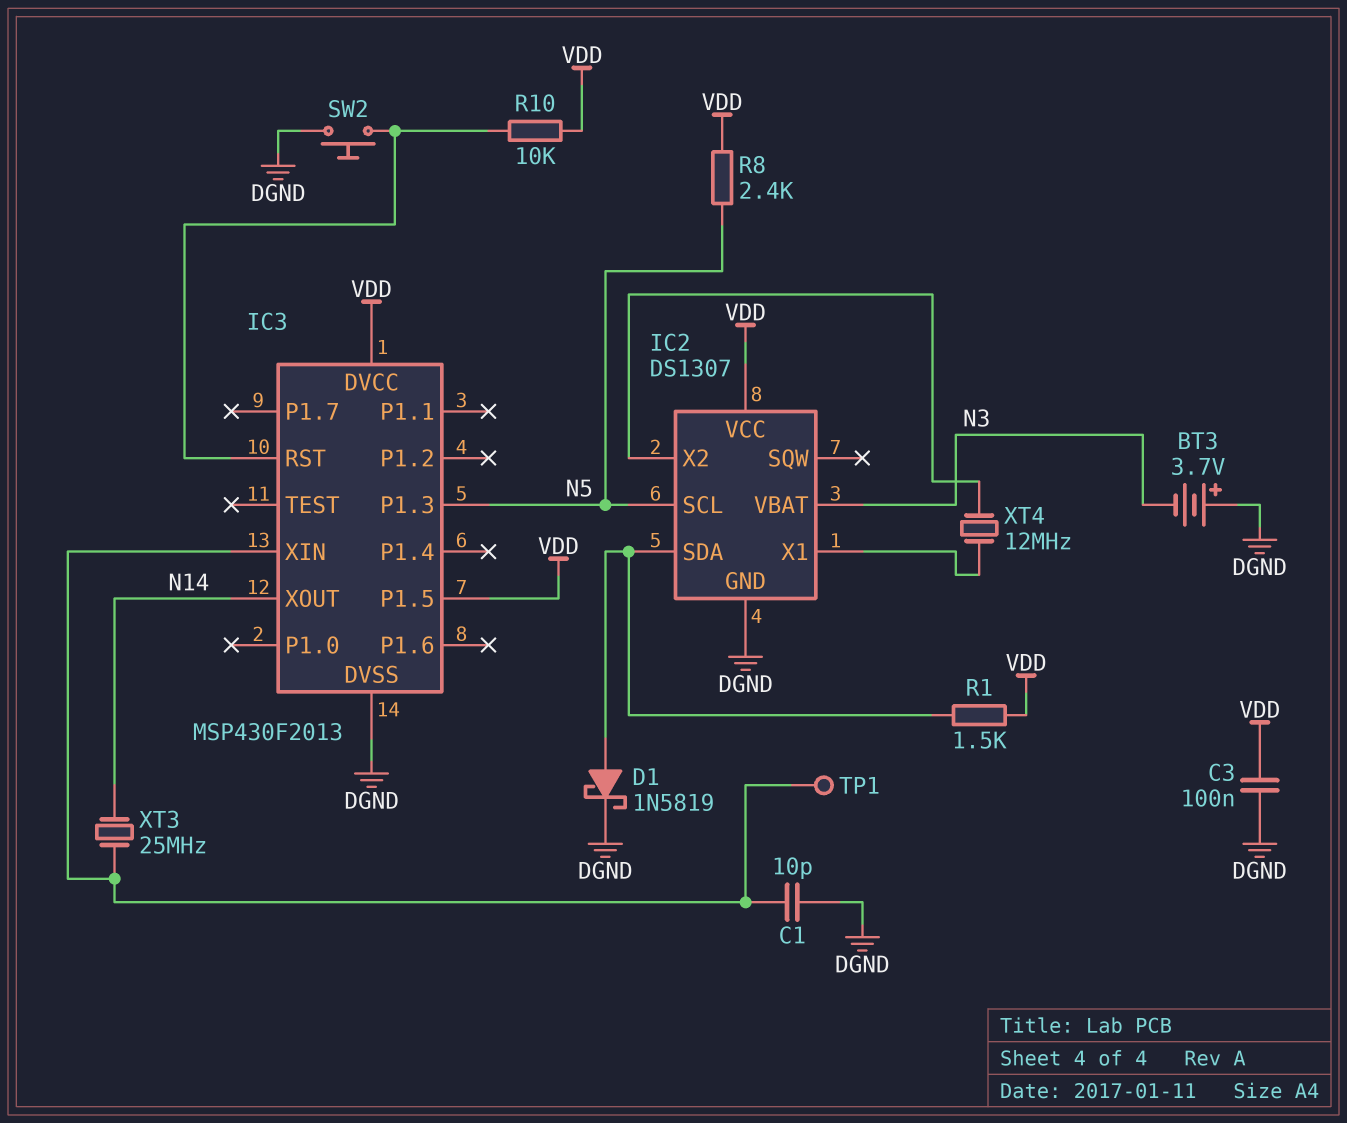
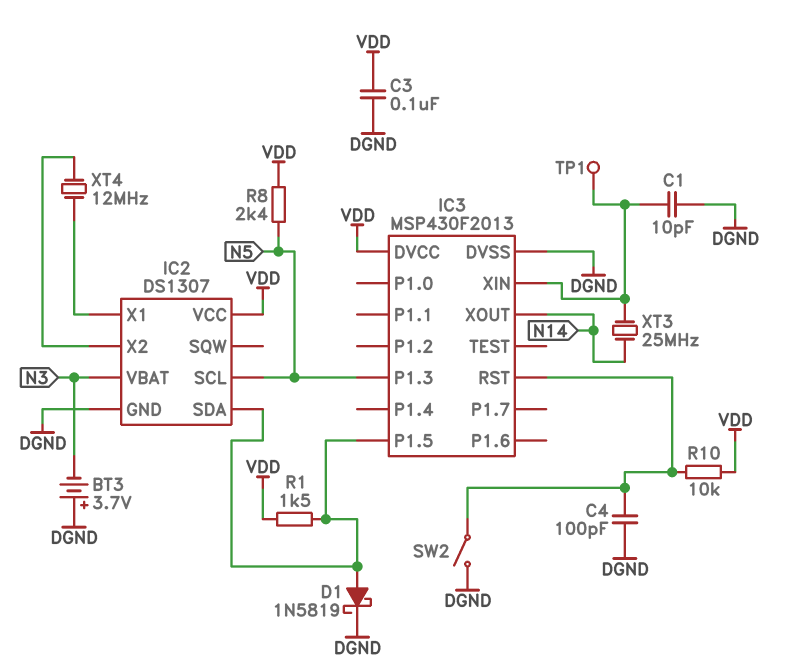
C4: none -> 100pF (DGND, IC3/RST)
IC3 pin P1.5: VDD -> IC2/SDA
SW2: button (DGND, IC3/RST) -> switch (DGND, IC3/RST)

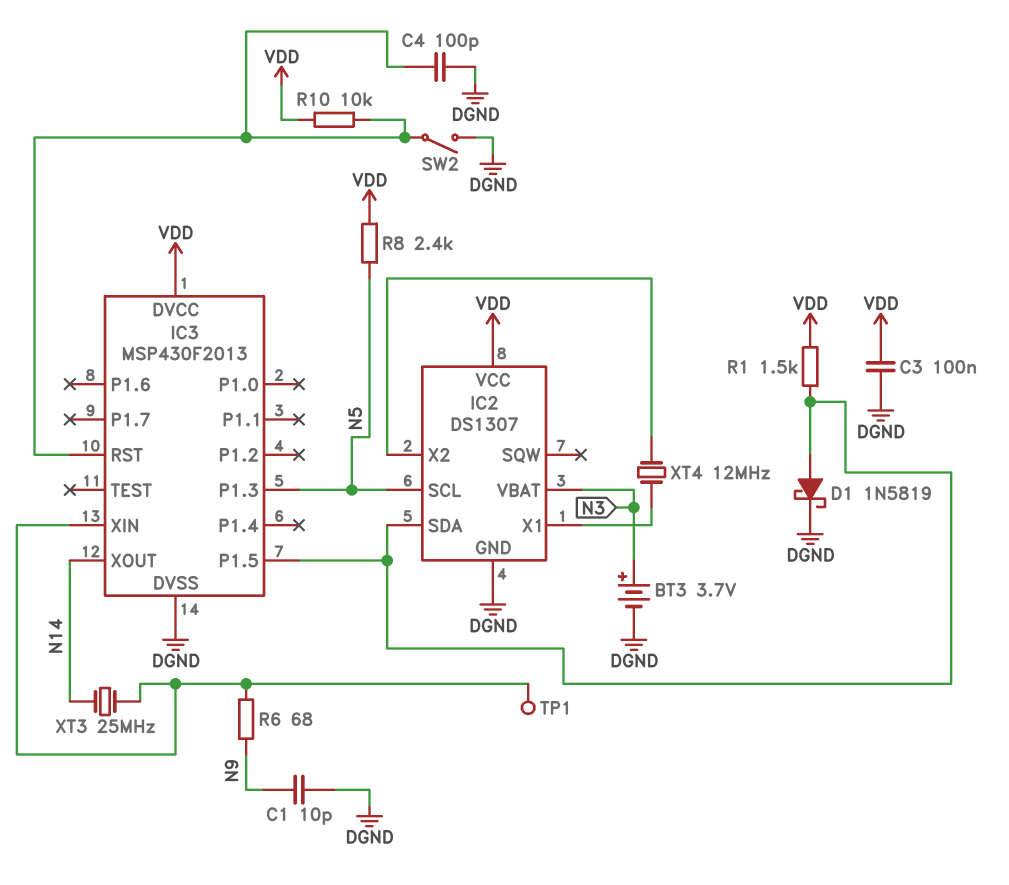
BT3: 3.7V (plus DGND, minus N3) -> 3.7V (plus N3, minus DGND)
C1: 10pF (DGND, IC3/XIN) -> 10pF (DGND, N9)
R6: none -> 68 (IC3/XIN, N9)

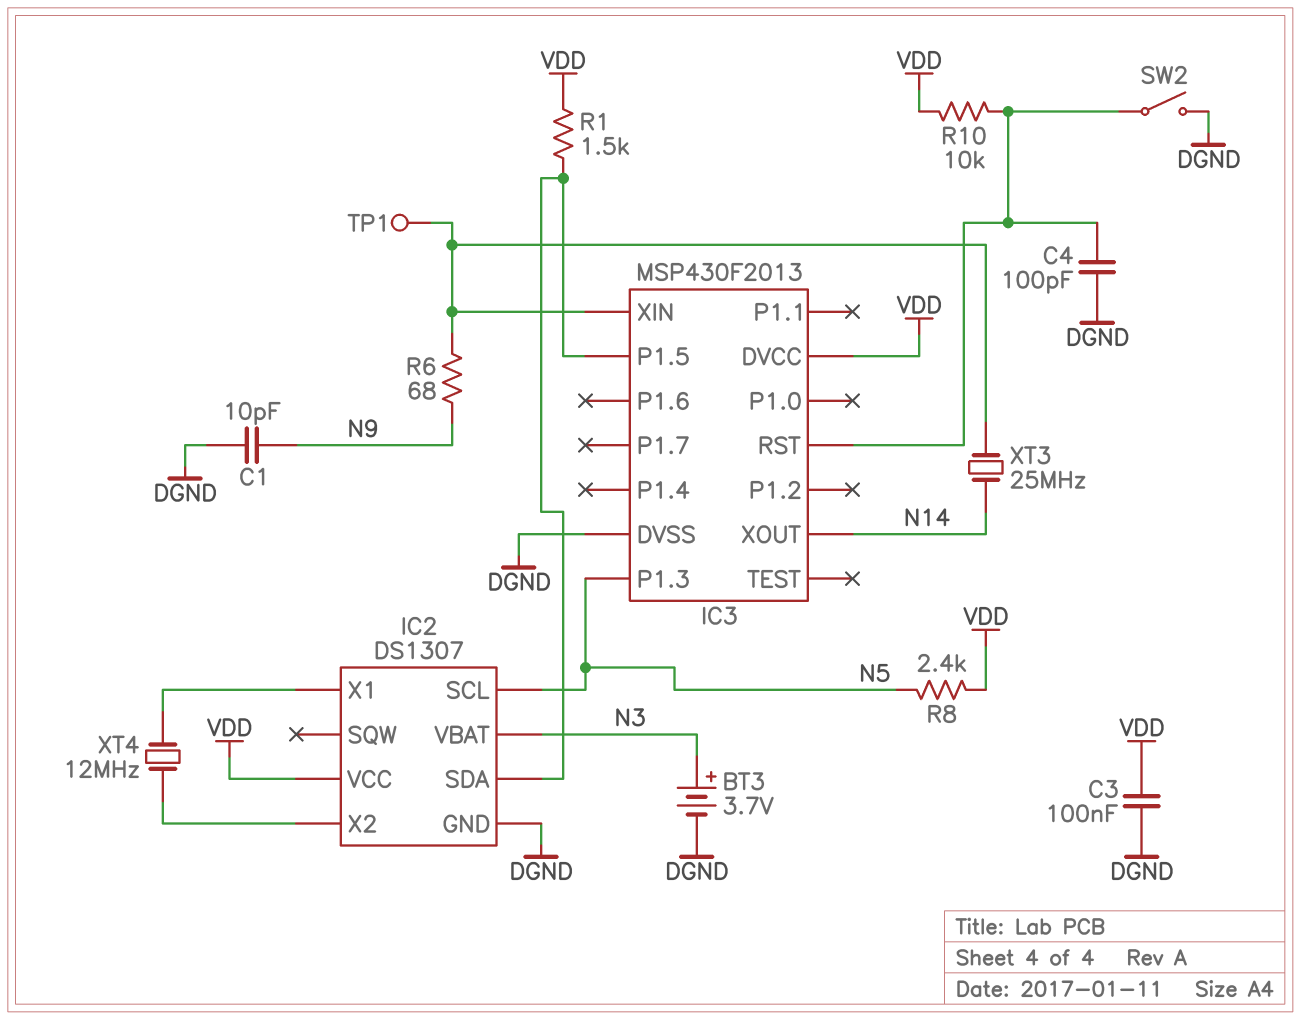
D1: schottky 1N5819 (A IC2/SDA, K DGND) -> none

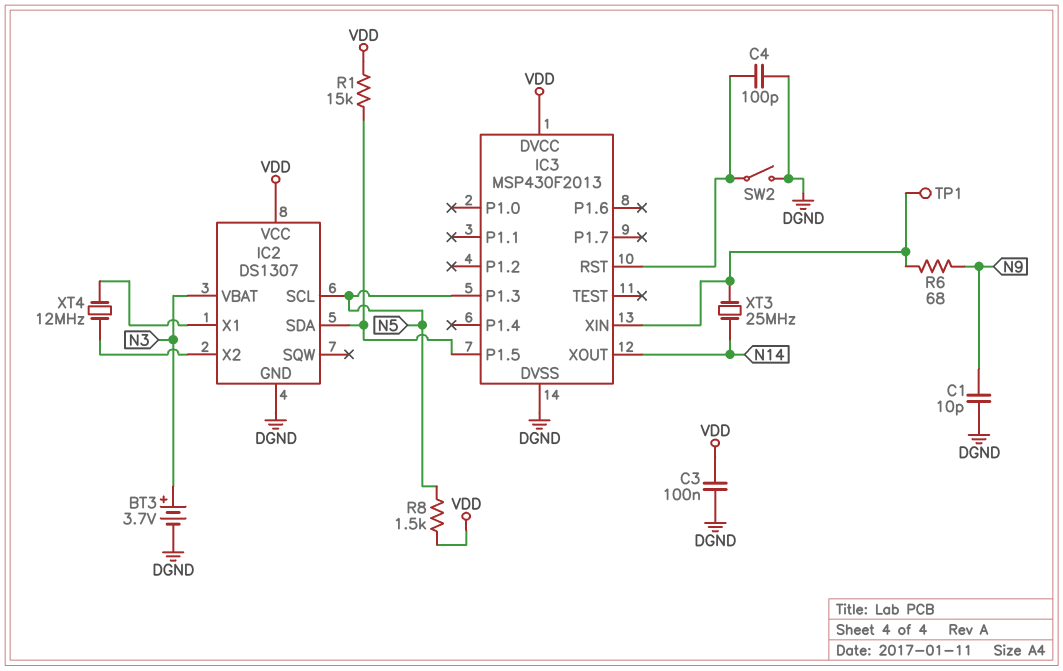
R1: 1.5k (IC2/SDA, VDD) -> 15k (IC2/SDA, VDD)
R8: 2.4k (N5, VDD) -> 1.5k (N5, VDD)
R10: 10k (IC3/RST, VDD) -> none

